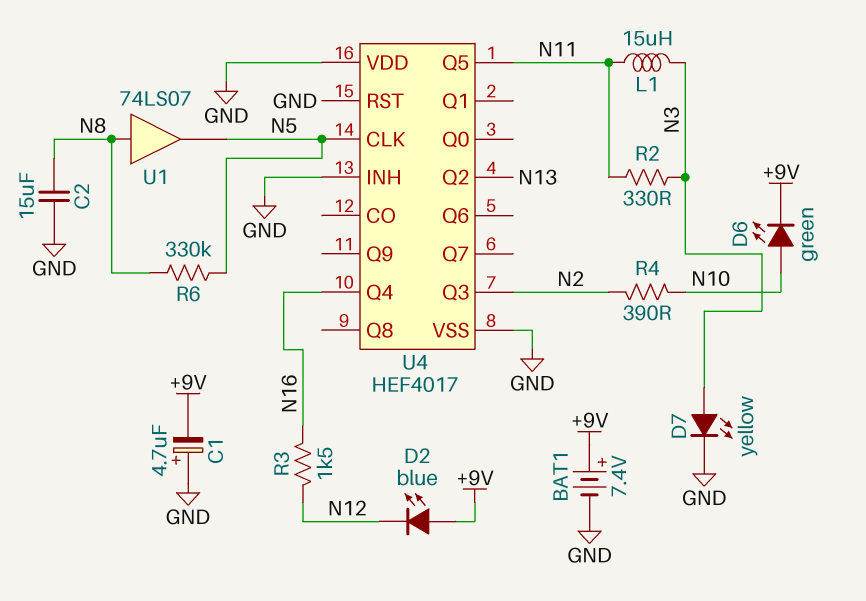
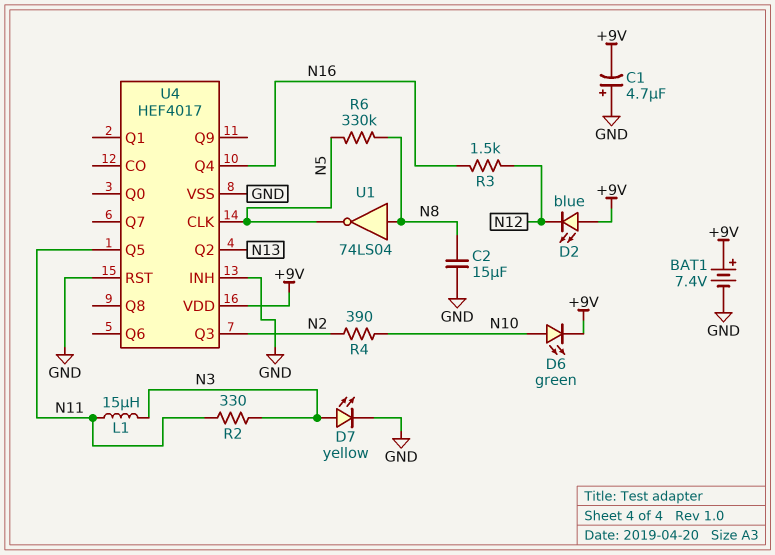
U1: buffer 74LS07 (in N8, out N5) -> NOT 74LS04 (in N8, out N5)
U4 pin VDD: GND -> +9V

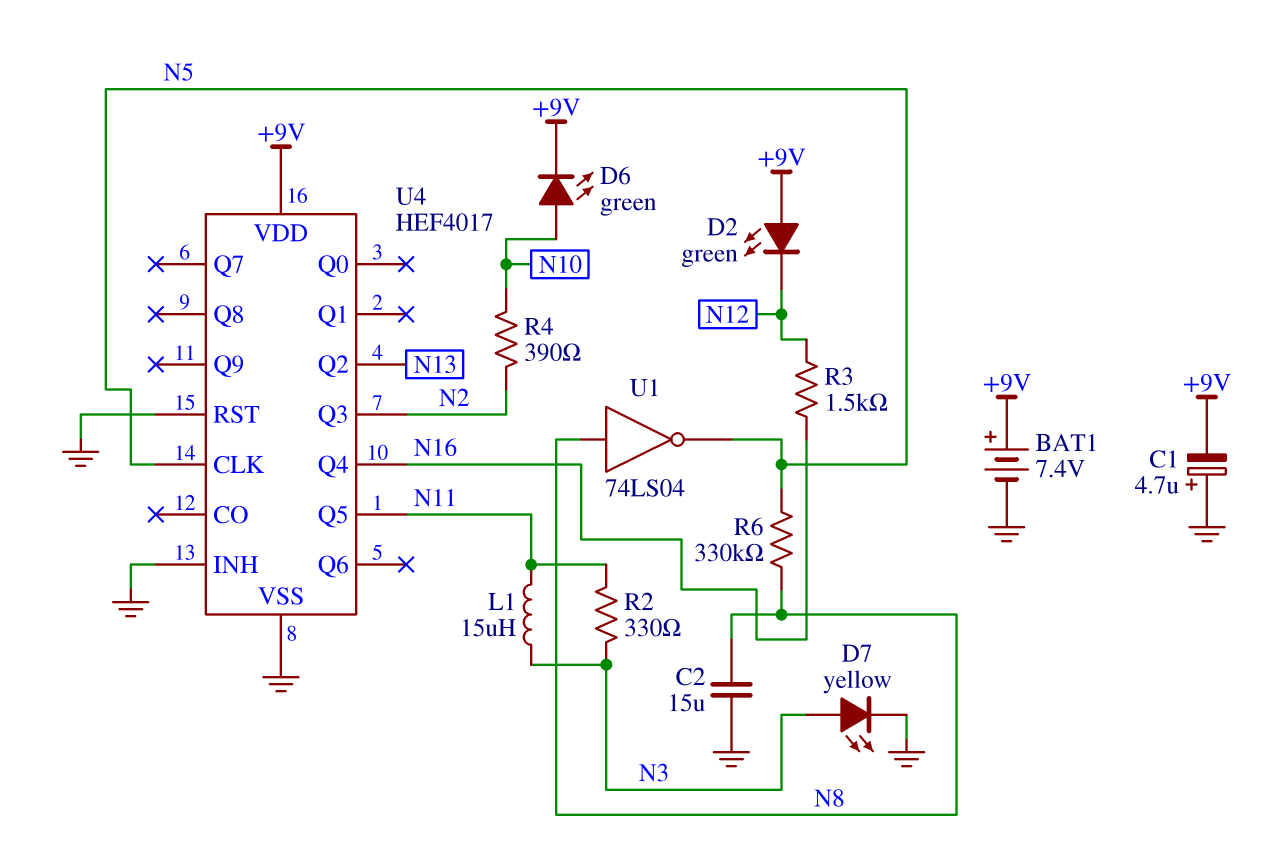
D2: LED blue (A +9V, K N12) -> LED green (A +9V, K N12)

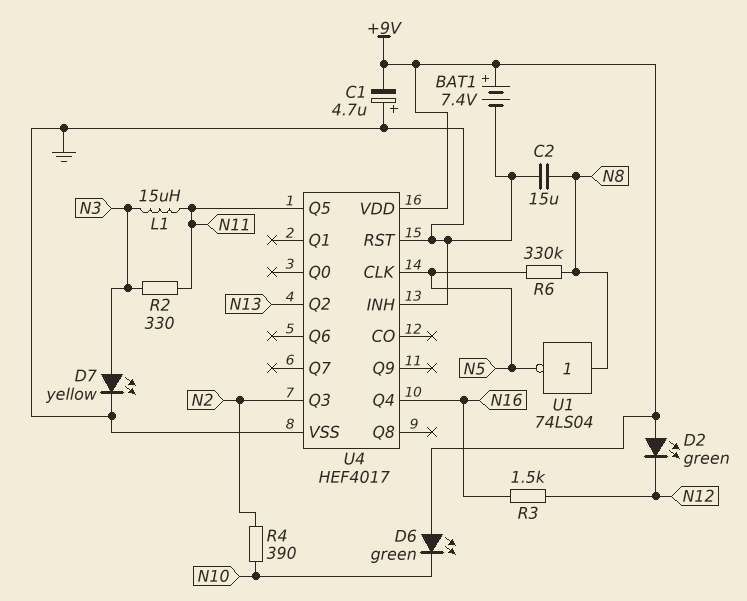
D6: LED green (A N10, K +9V) -> LED green (A +9V, K N10)

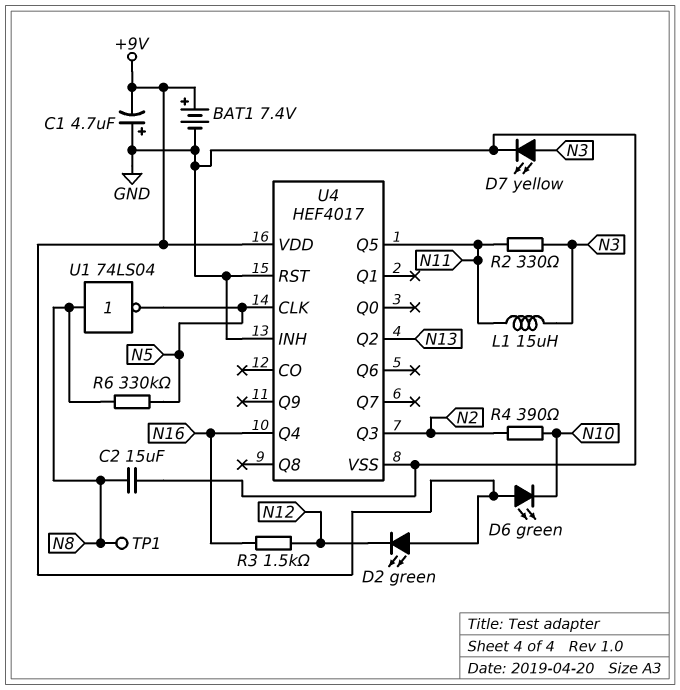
TP1: none -> test point (N8)

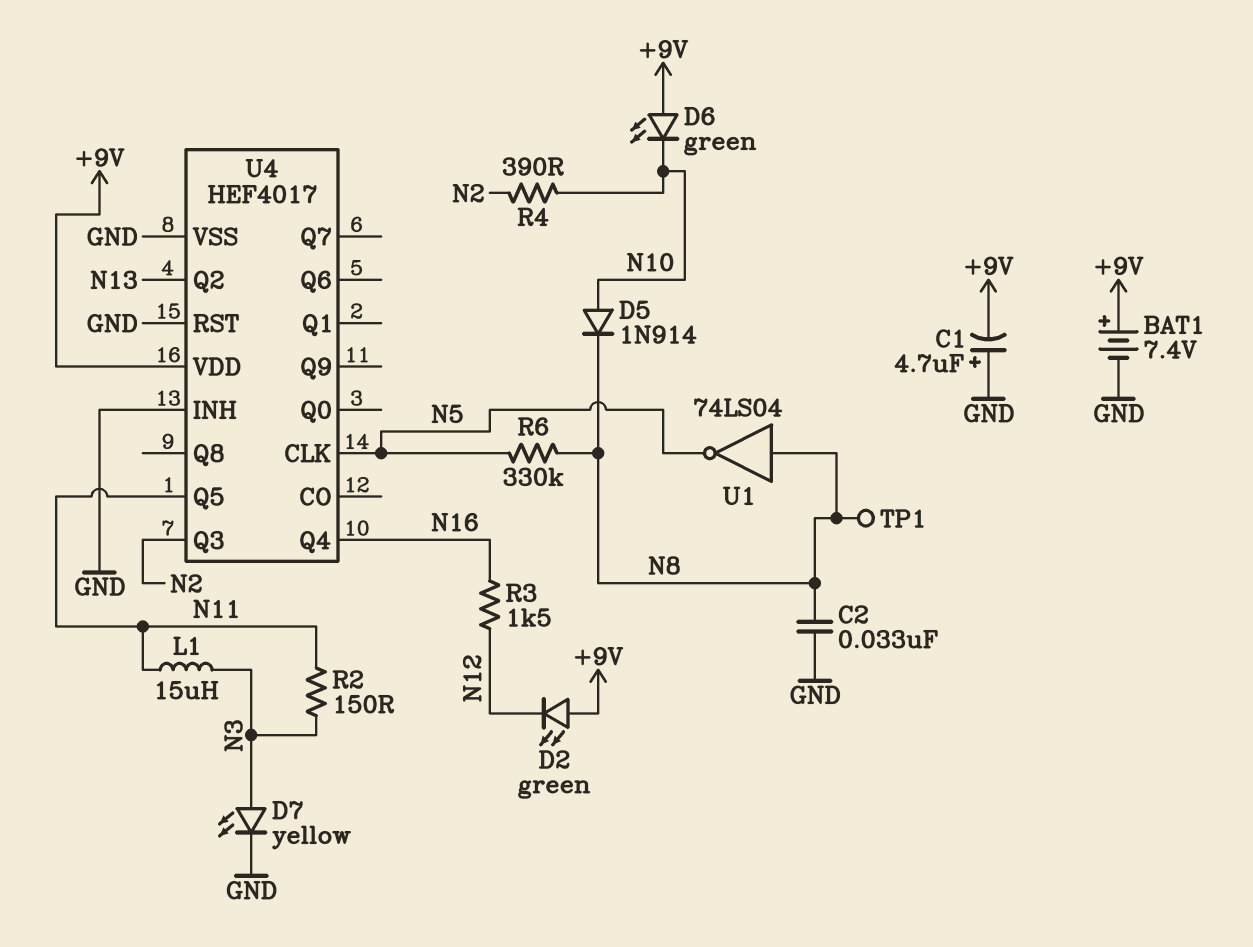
C2: 15uF (GND, N8) -> 33nF (GND, N8)
D5: none -> diode 1N914 (A N10, K N8)
R2: 330 (N3, N11) -> 150 (N3, N11)

